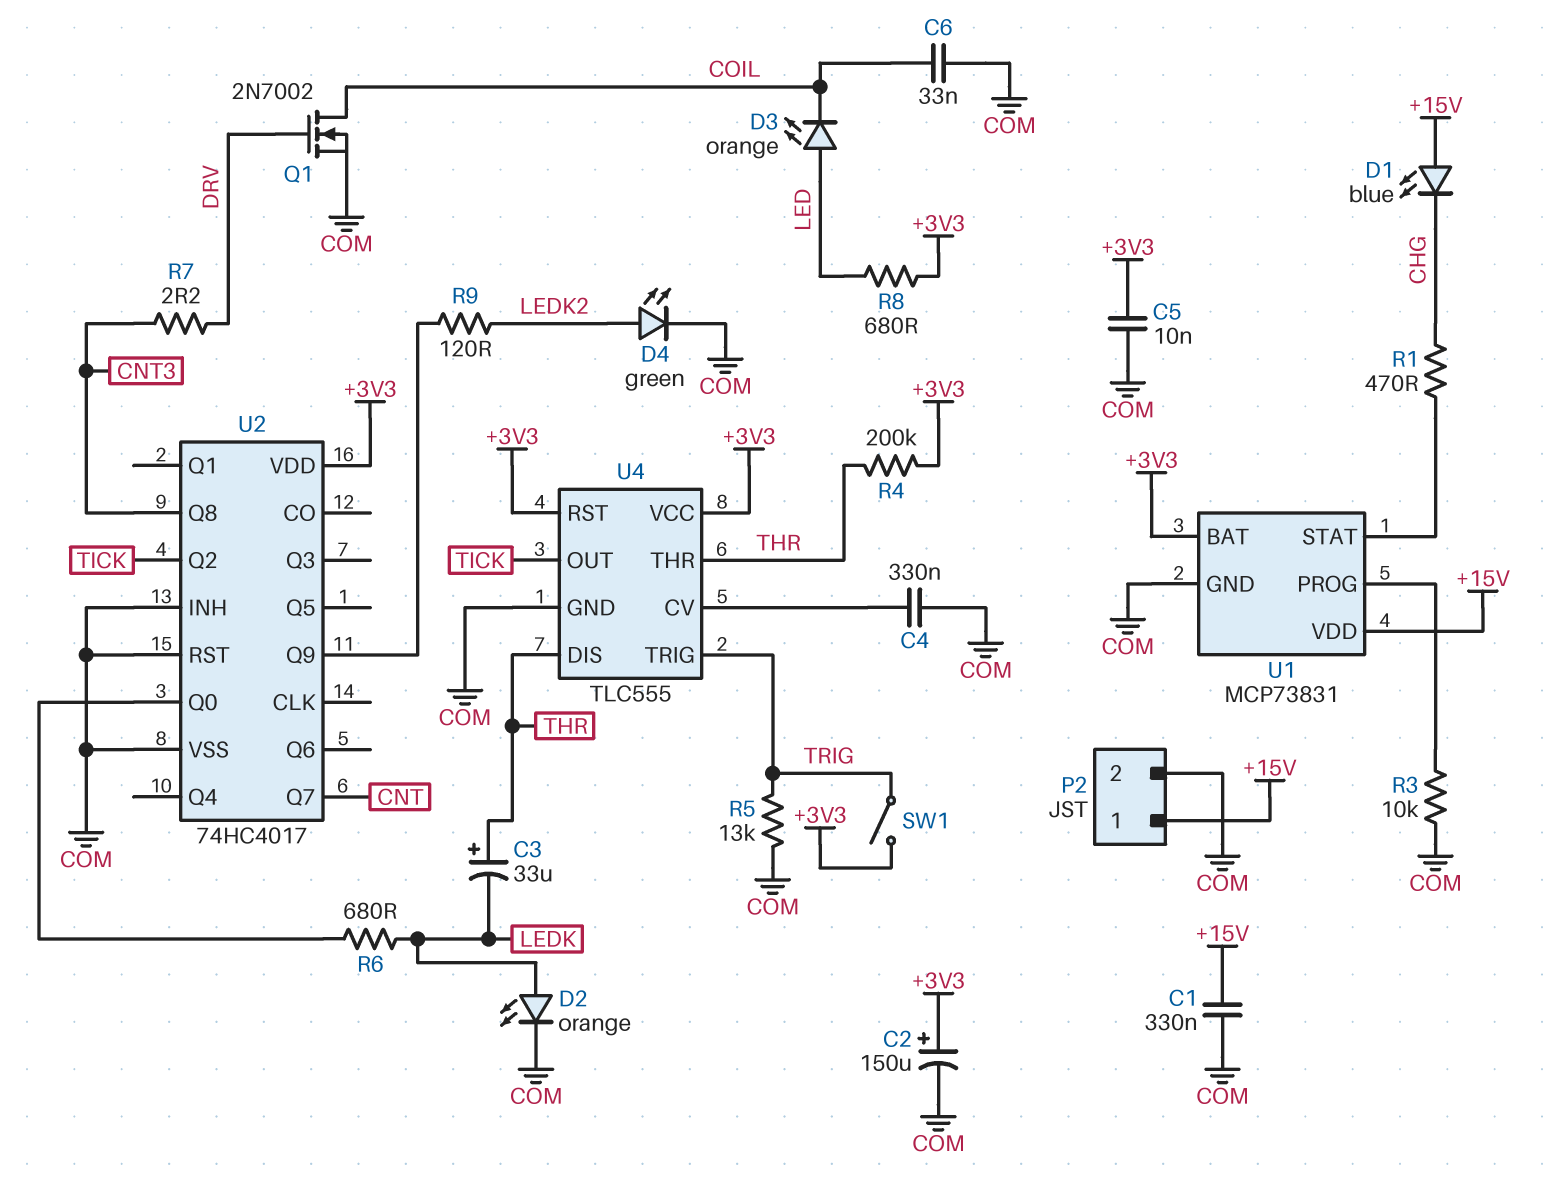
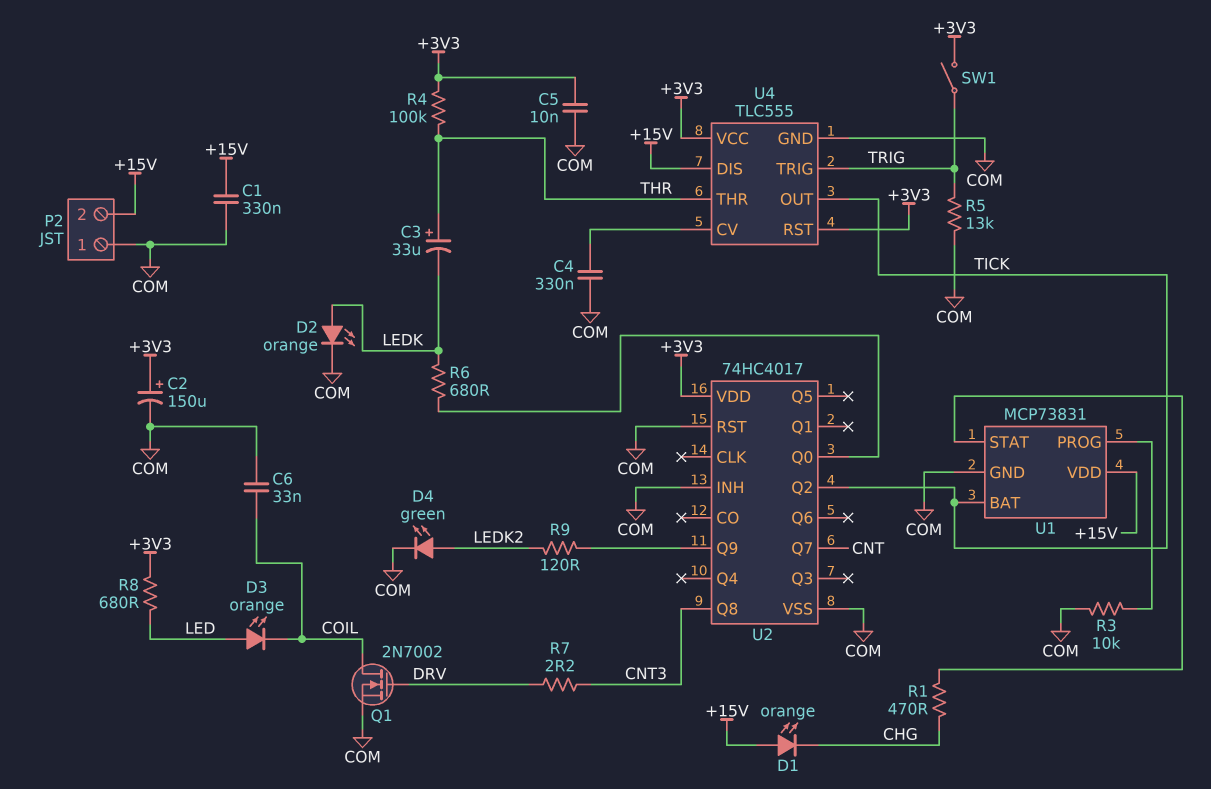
D1: LED blue (A +15V, K CHG) -> LED orange (A +15V, K CHG)
P2 pin 1: +15V -> COM
P2 pin 2: COM -> +15V
R4: 200k (+3V3, THR) -> 100k (+3V3, THR)
U1 pin BAT: +3V3 -> TICK
U4 pin DIS: THR -> +15V

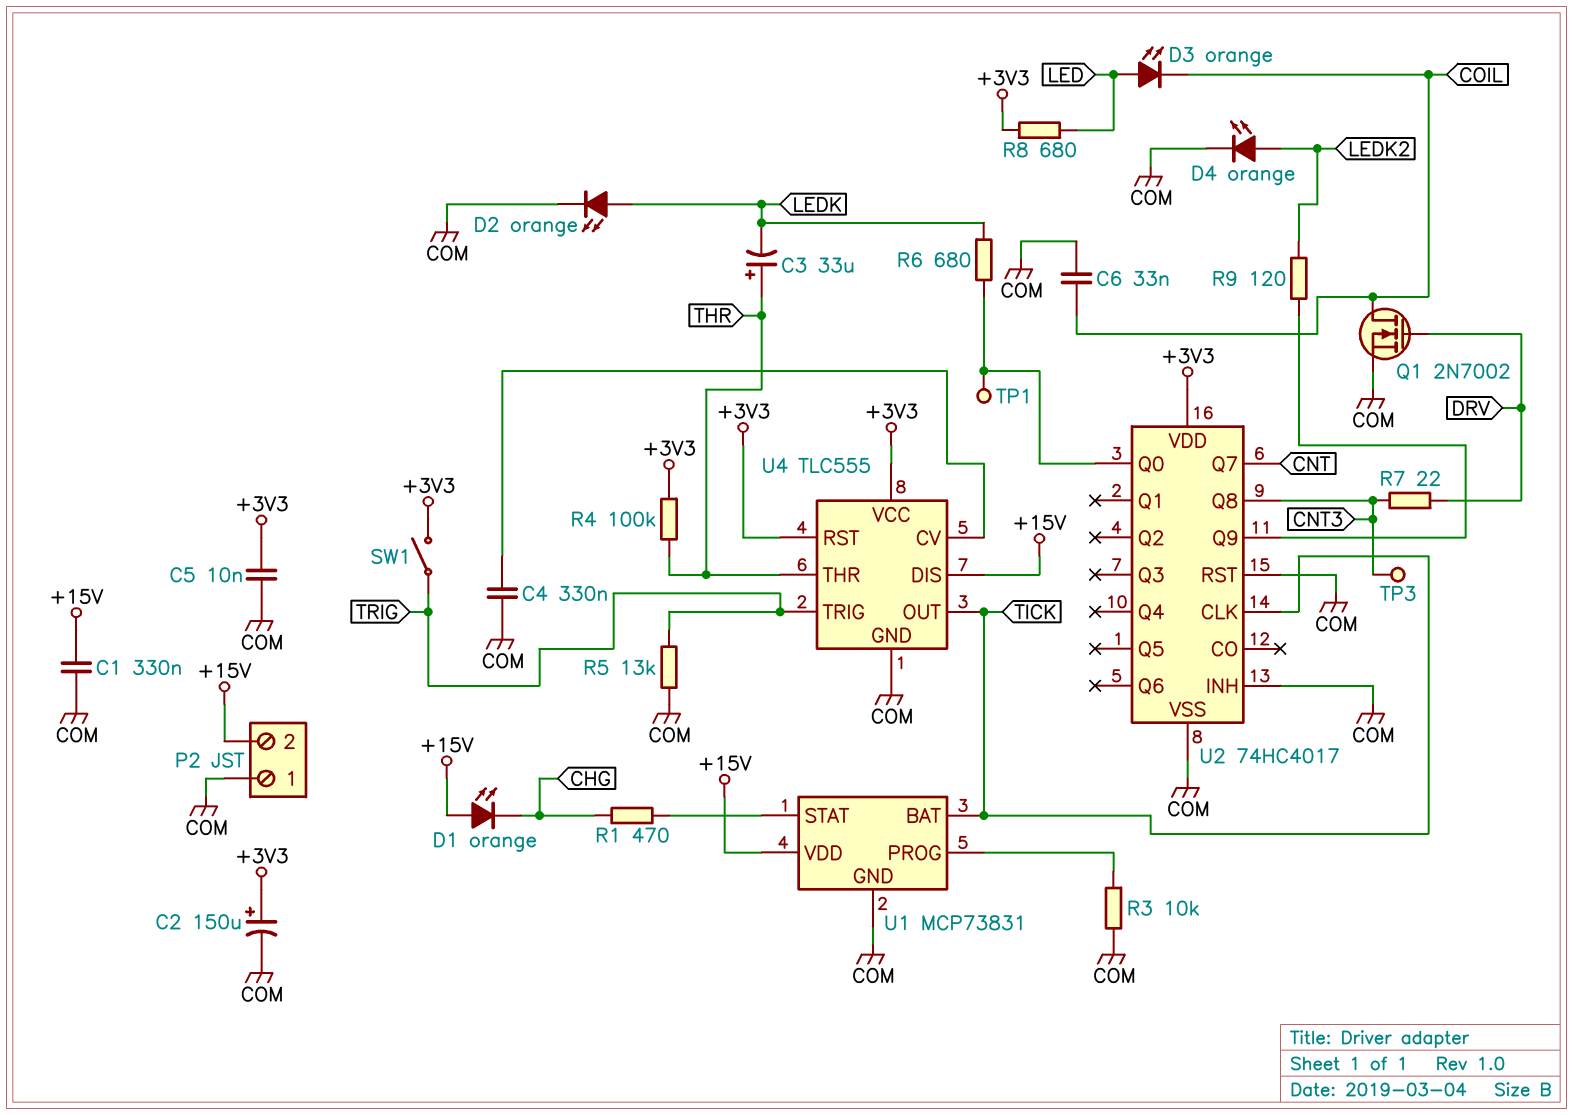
D4: LED green (A LEDK2, K COM) -> LED orange (A LEDK2, K COM)
R7: 2.2 (CNT3, DRV) -> 22 (CNT3, DRV)
TP1: none -> test point (U2/Q0)
TP3: none -> test point (CNT3)
U2 pin CLK: none -> TICK
U2 pin Q2: TICK -> none

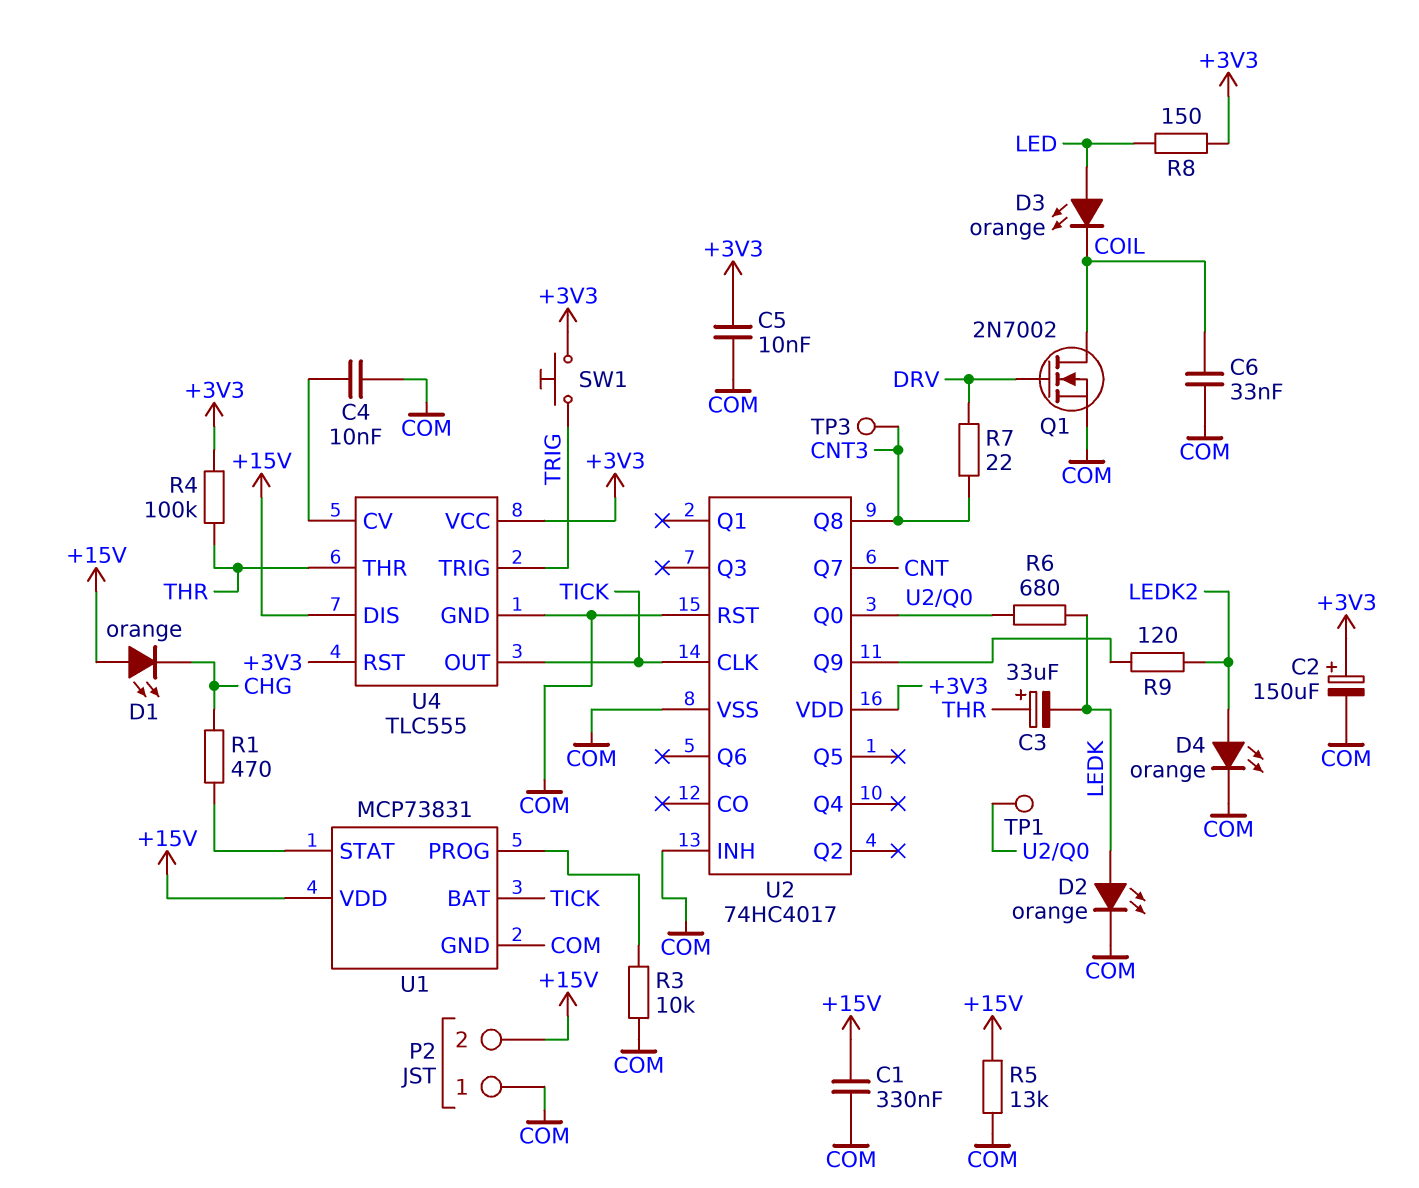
C4: 330nF (COM, U4/CV) -> 10nF (COM, U4/CV)
R5: 13k (COM, TRIG) -> 13k (+15V, COM)
R8: 680 (+3V3, LED) -> 150 (+3V3, LED)
SW1: switch (+3V3, TRIG) -> button (+3V3, TRIG)

